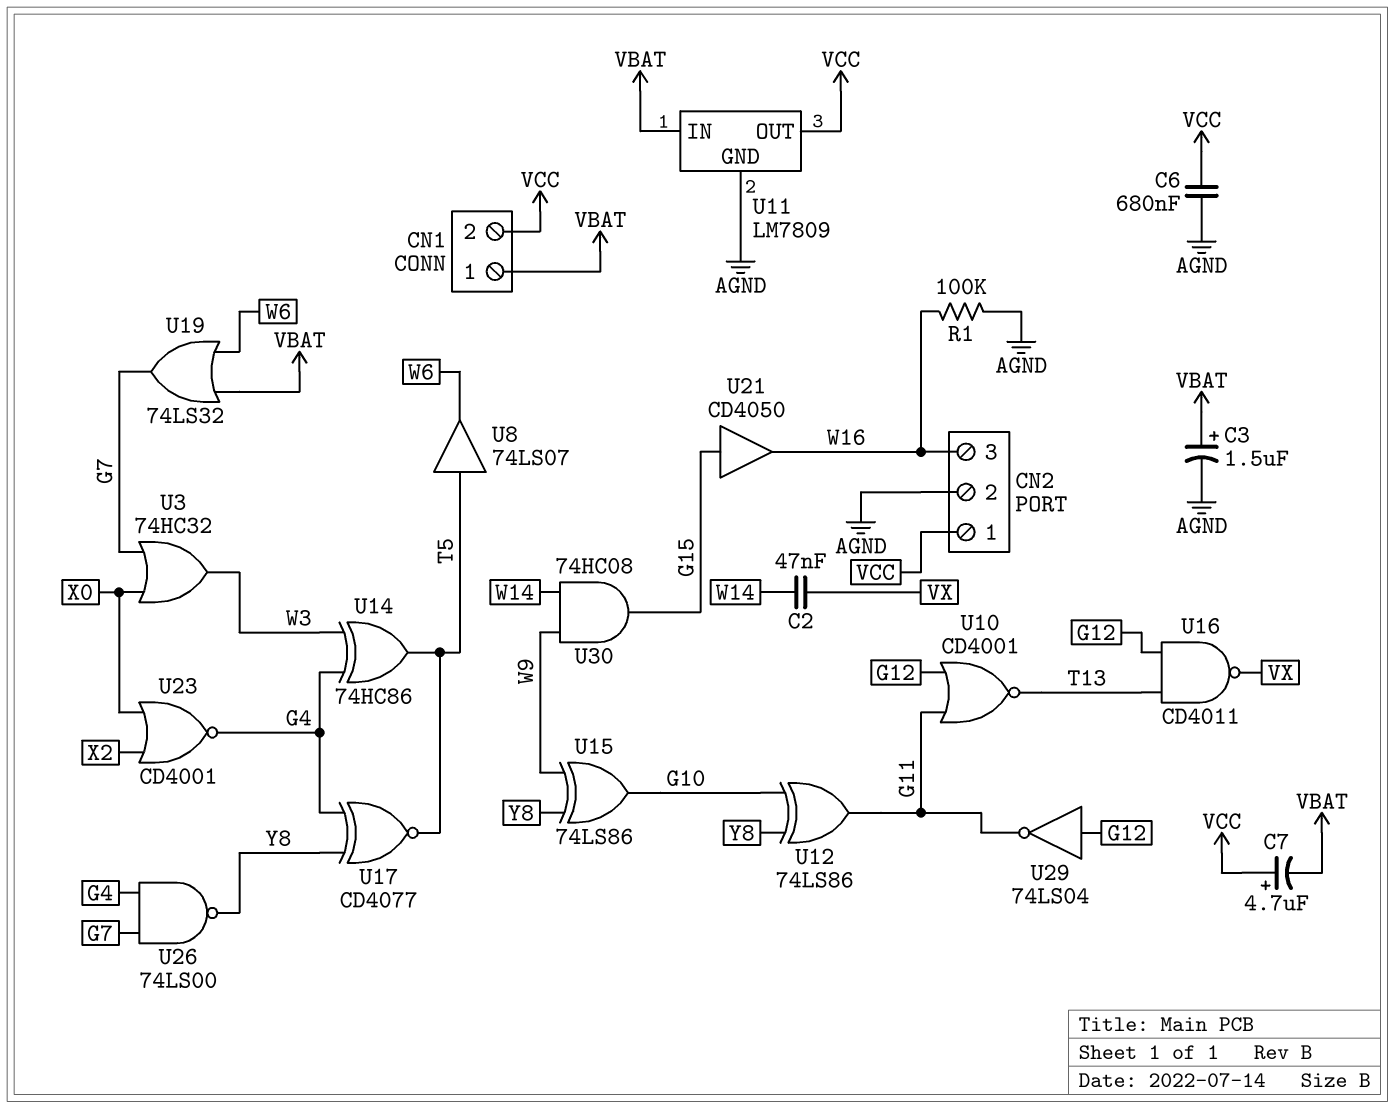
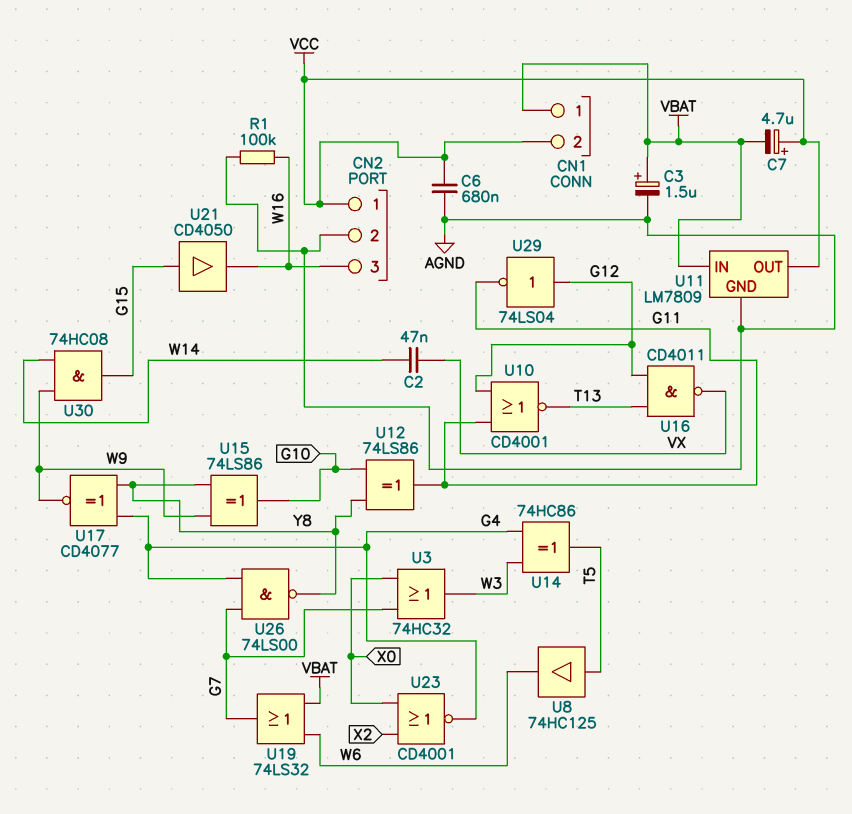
U8: buffer 74LS07 (in T5, out W6) -> buffer 74HC125 (in T5, out W6)
U17: XNOR CD4077 (in G4, in Y8, out T5) -> XNOR CD4077 (in G4, in Y8, out W9)

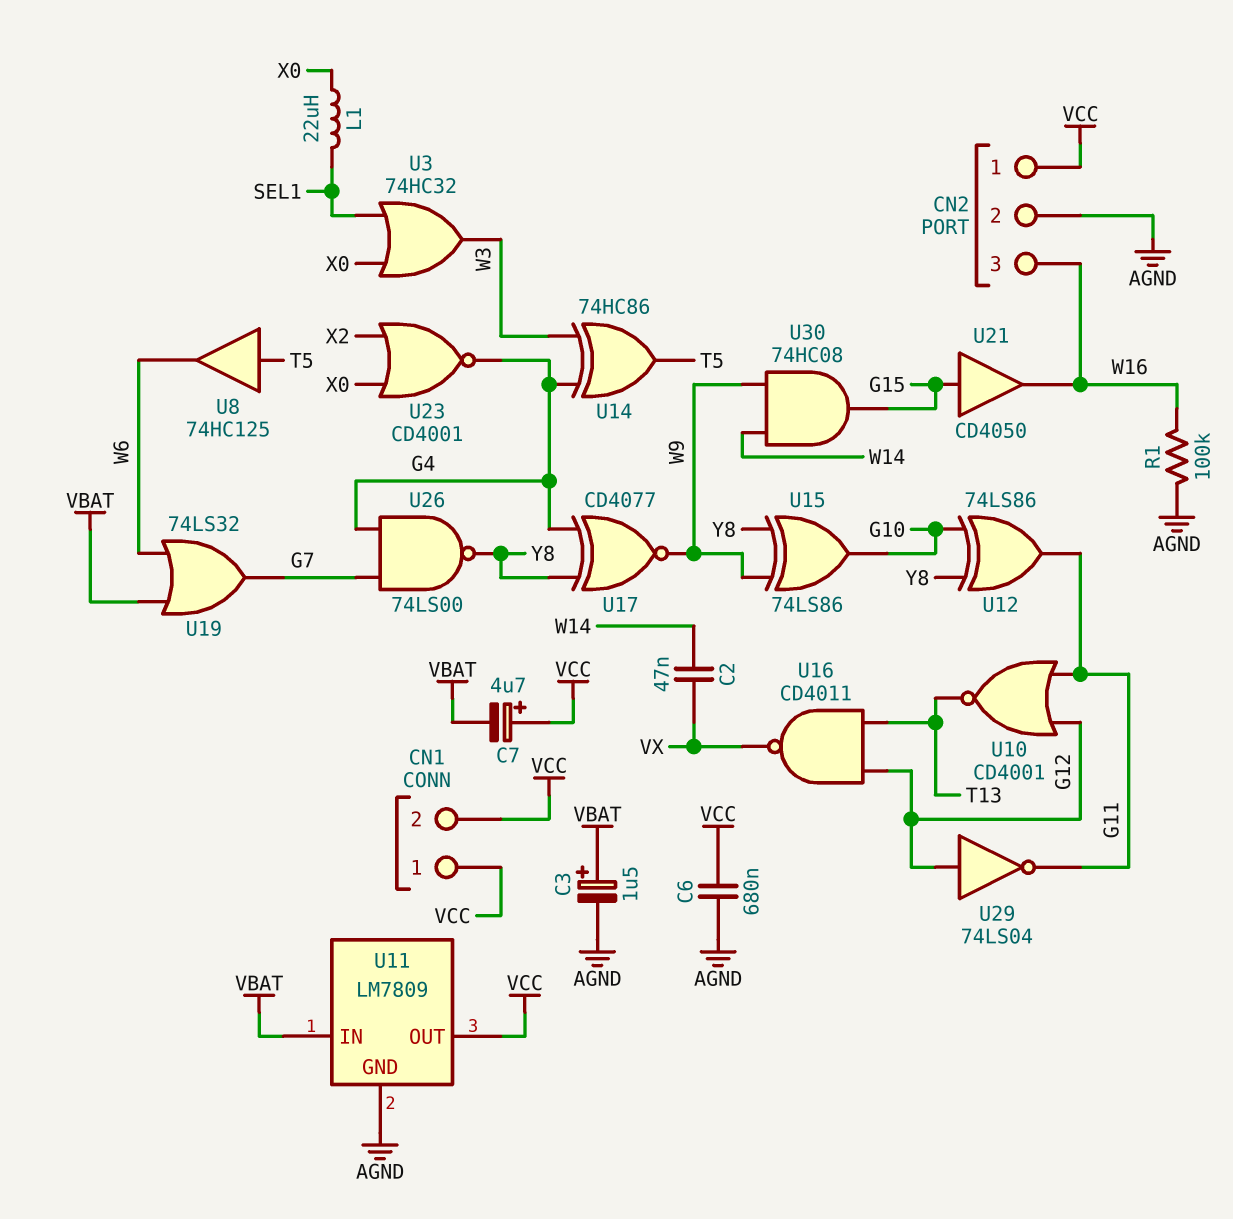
CN1 pin 1: VBAT -> VCC
L1: none -> 22uH (SEL1, X0)
U3: OR 74HC32 (in G7, in X0, out W3) -> OR 74HC32 (in SEL1, in X0, out W3)

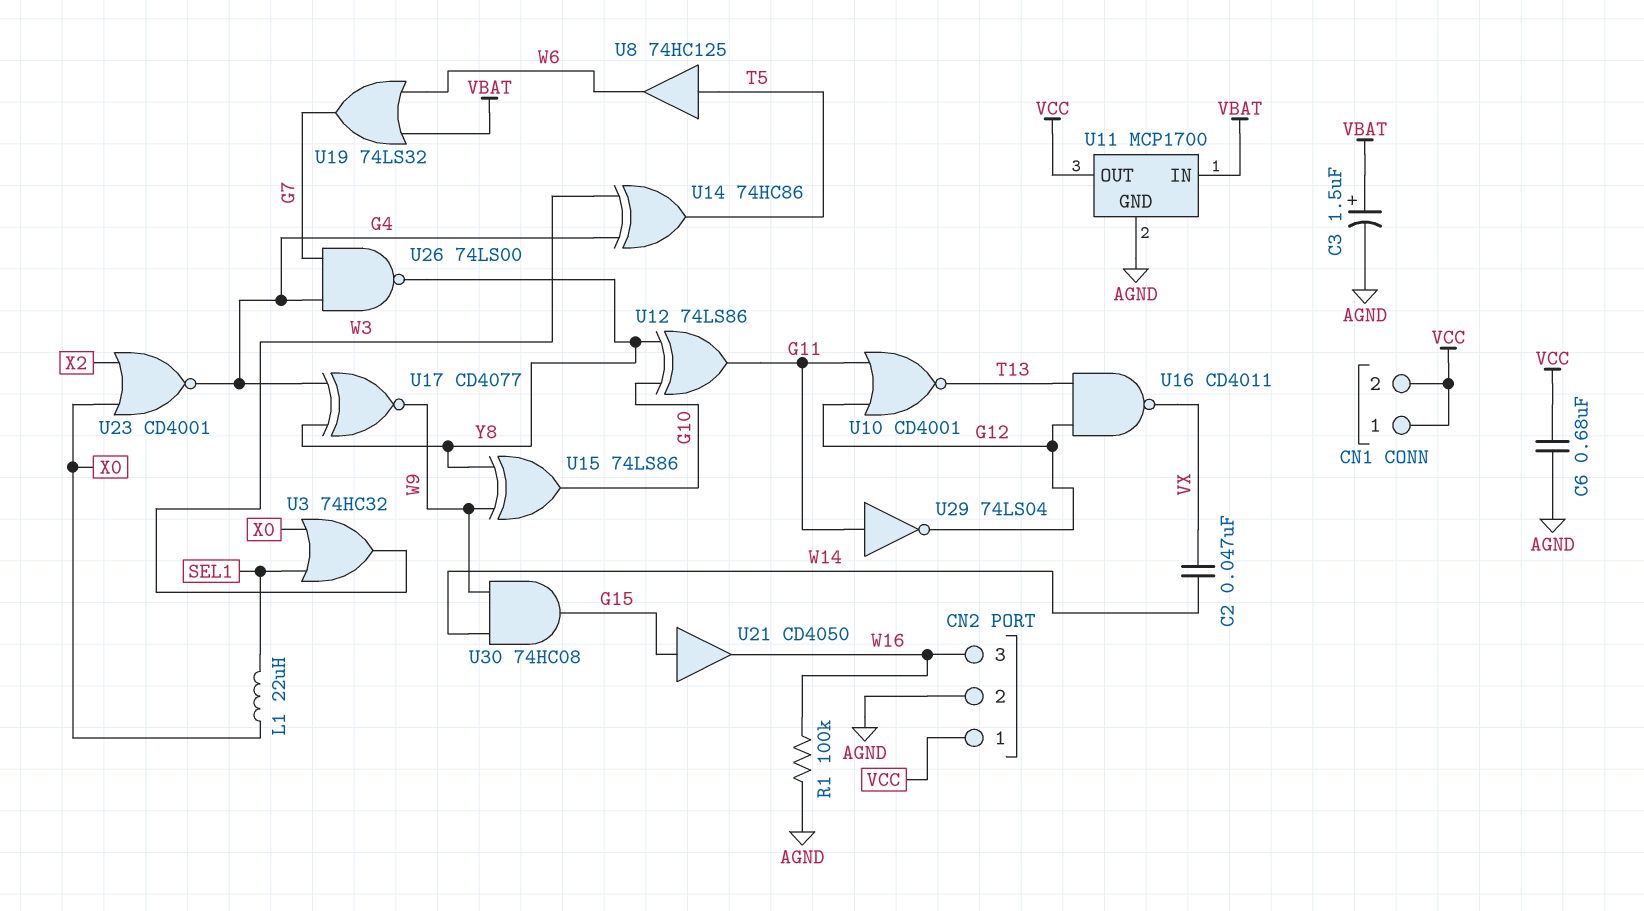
C7: 4.7uF (plus VCC, minus VBAT) -> none
U11: LM7809 -> MCP1700
U29: NOT 74LS04 (in G12, out G11) -> NOT 74LS04 (in G11, out G12)

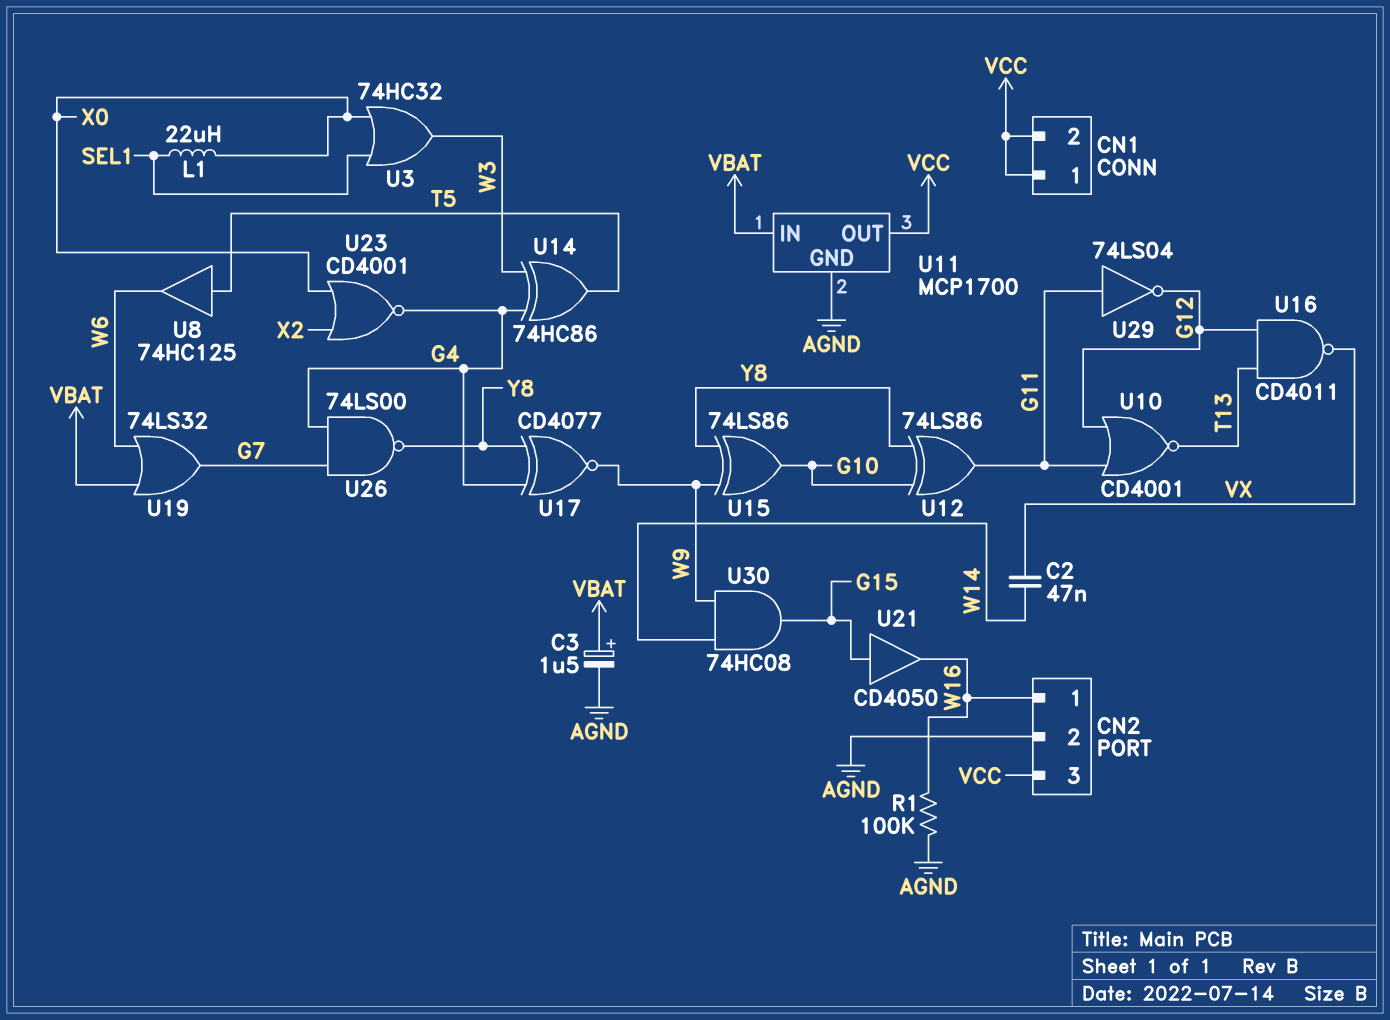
C6: 680nF (AGND, VCC) -> none
CN2 pin 1: VCC -> W16
CN2 pin 3: W16 -> VCC

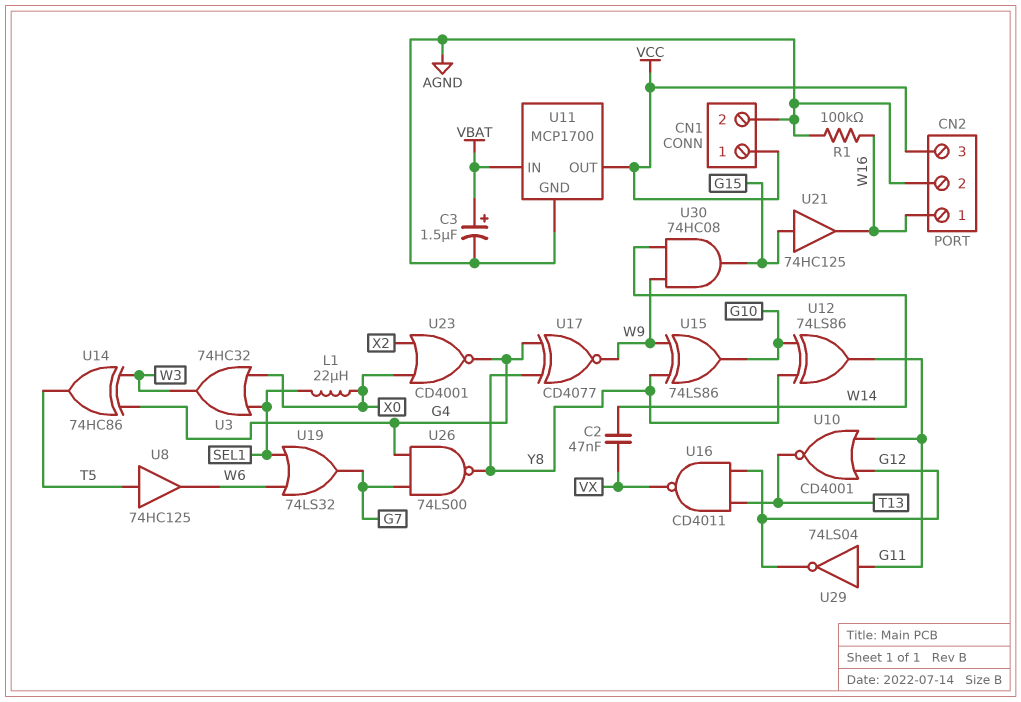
CN1 pin 2: VCC -> AGND
U19: OR 74LS32 (in VBAT, in W6, out G7) -> OR 74LS32 (in SEL1, in W6, out G7)
U21: buffer CD4050 (in G15, out W16) -> buffer 74HC125 (in G15, out W16)

